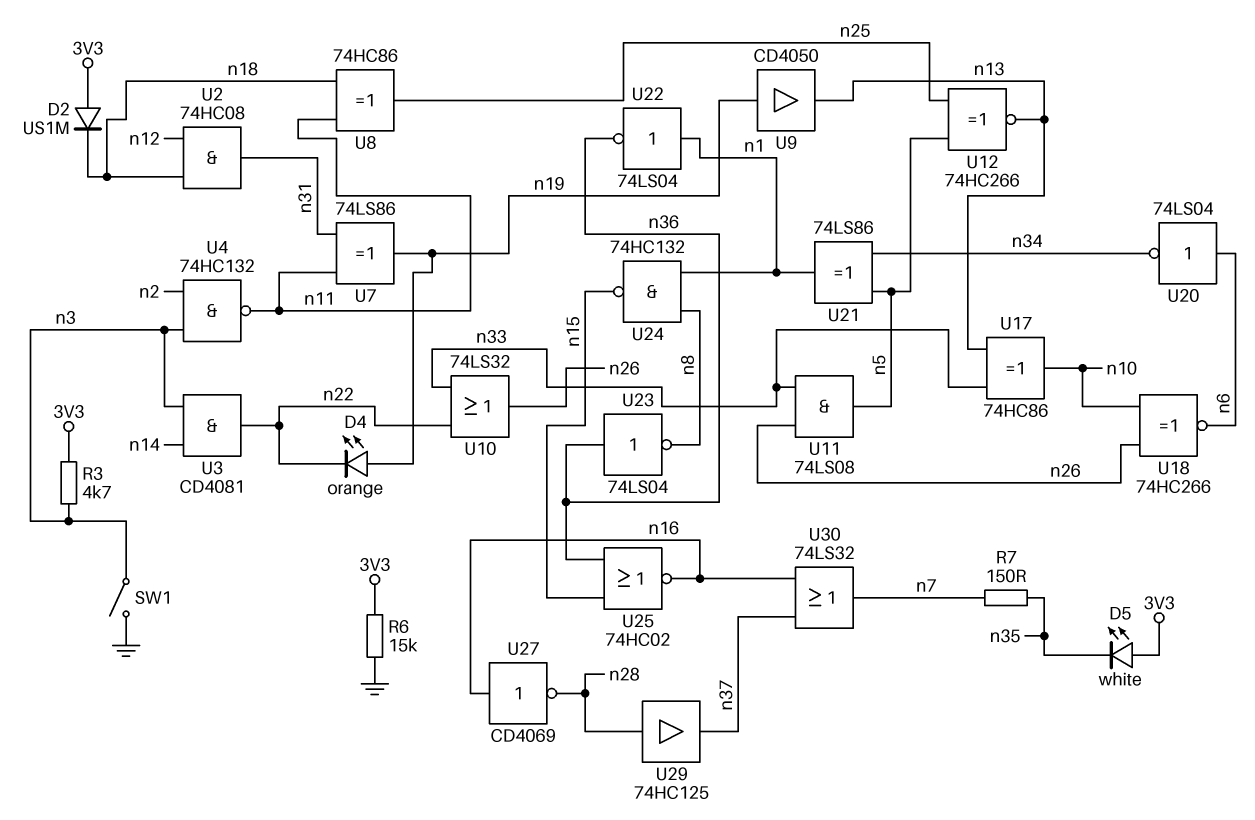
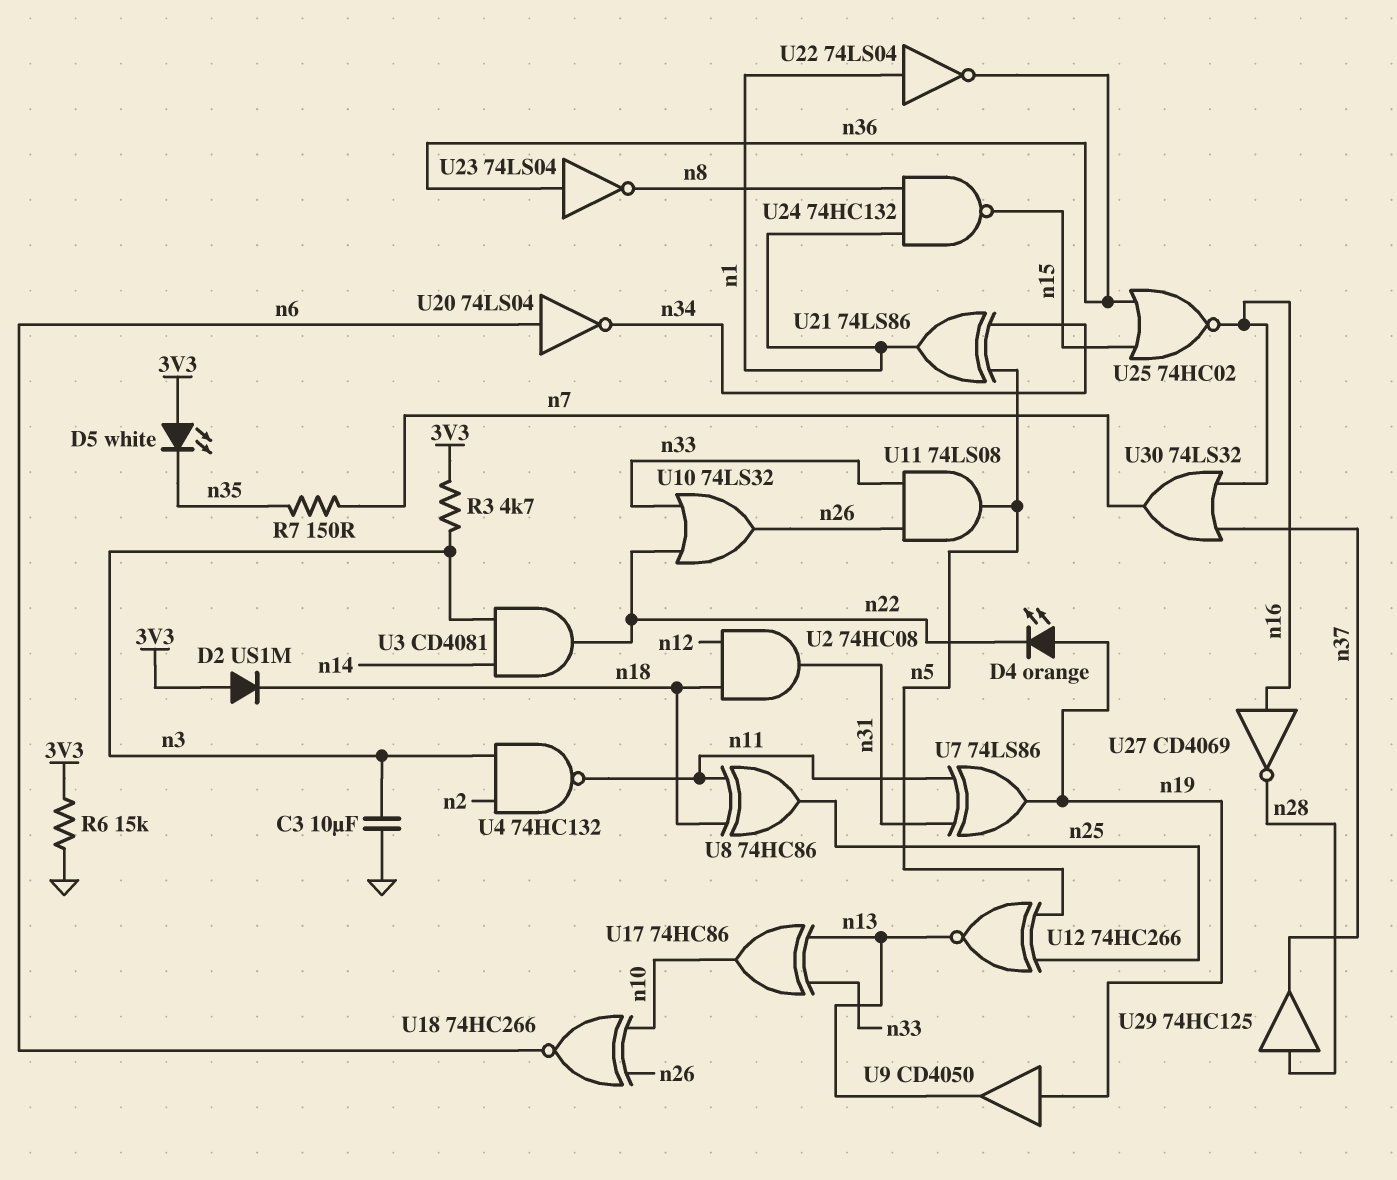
C3: none -> 10uF (GND, n3)
SW1: switch (GND, n3) -> none

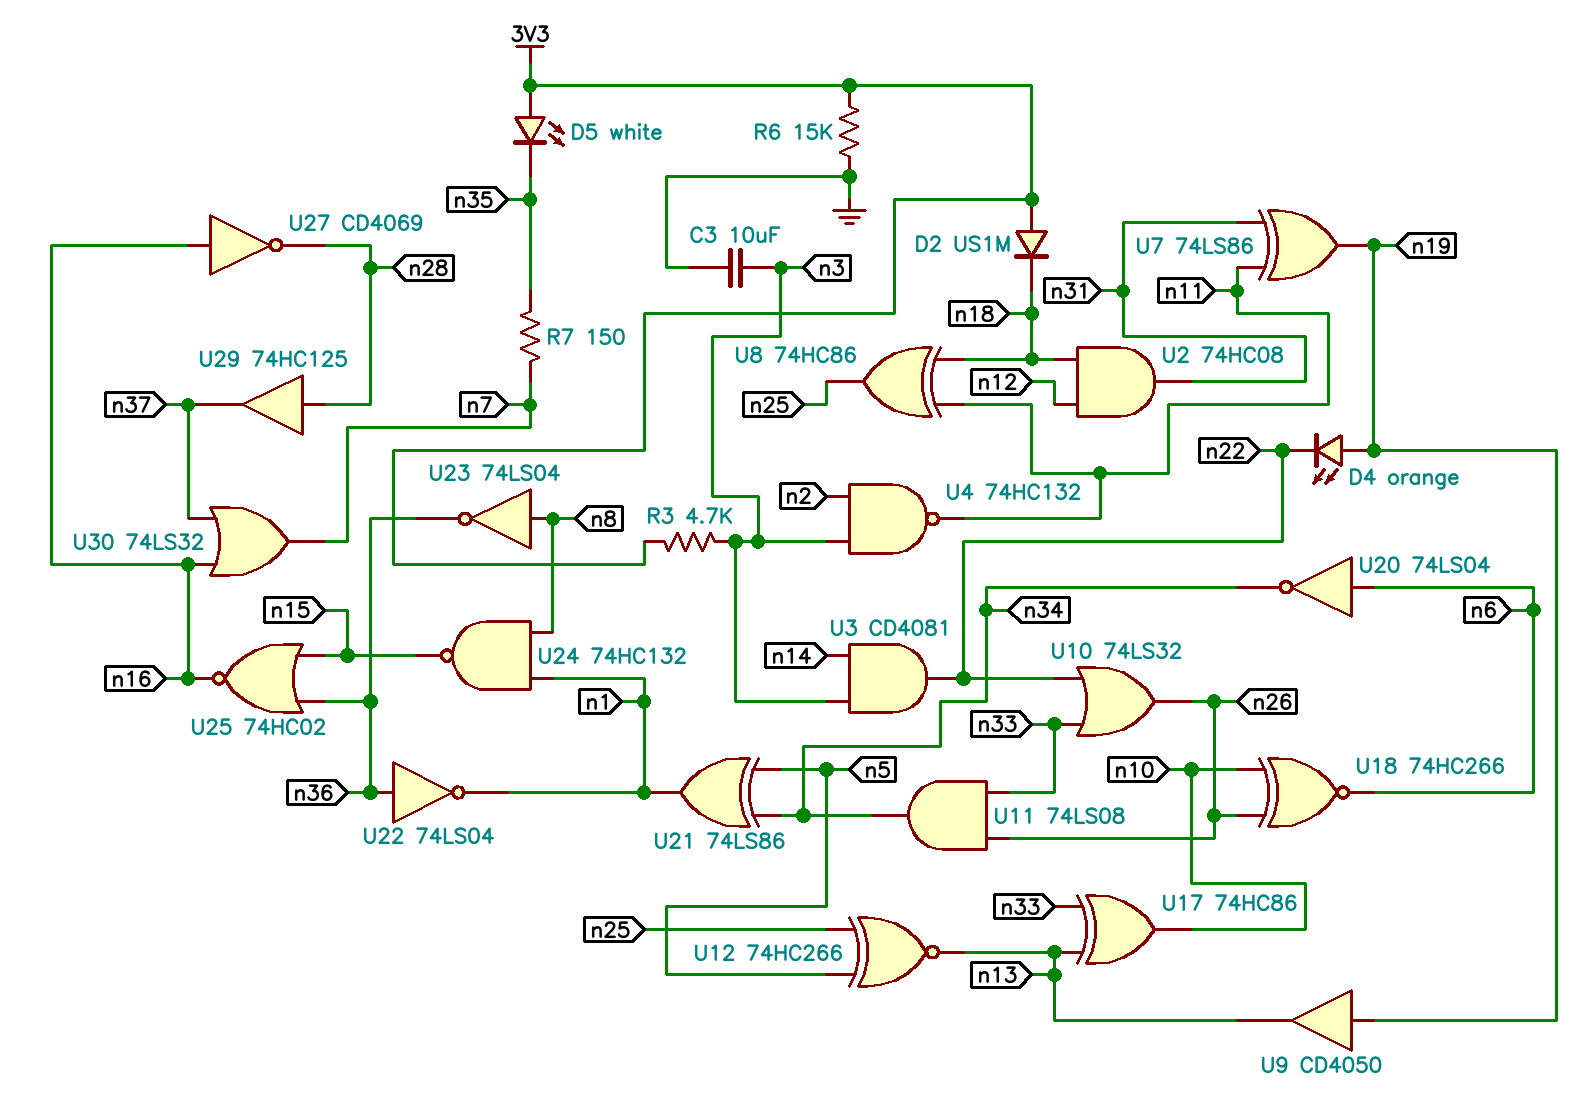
U11: AND 74LS08 (in n26, in n33, out n5) -> AND 74LS08 (in n26, in n33, out n34)
U22: NOT 74LS04 (in n1, out n36) -> NOT 74LS04 (in n36, out n1)
U23: NOT 74LS04 (in n36, out n8) -> NOT 74LS04 (in n8, out n36)

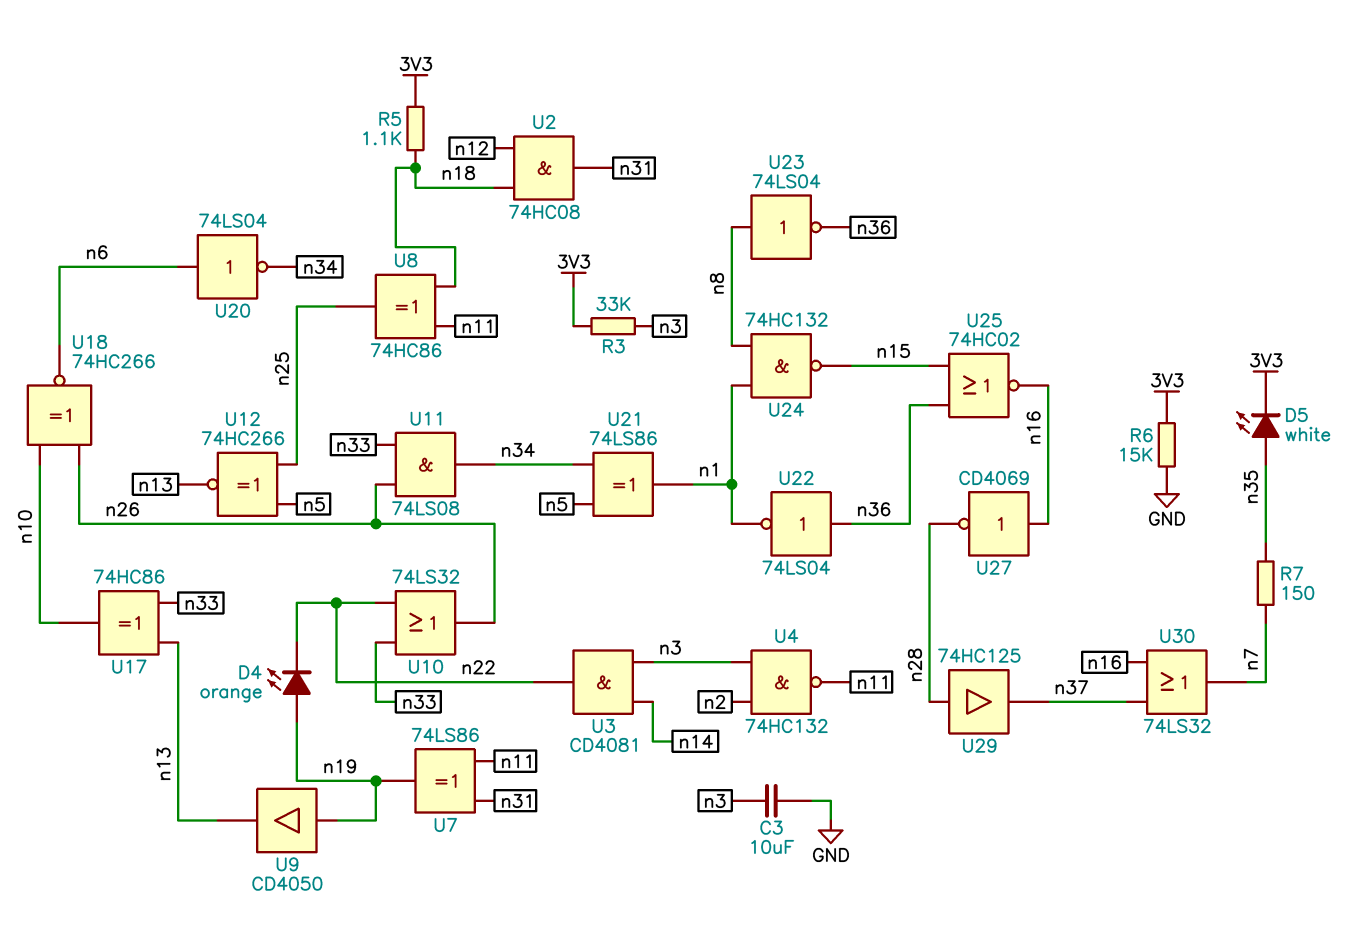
D2: diode US1M (A 3V3, K n18) -> none
D5: LED white (A 3V3, K n35) -> LED white (A n35, K 3V3)
R3: 4.7k (3V3, n3) -> 33k (3V3, n3)
R5: none -> 1.1k (3V3, n18)

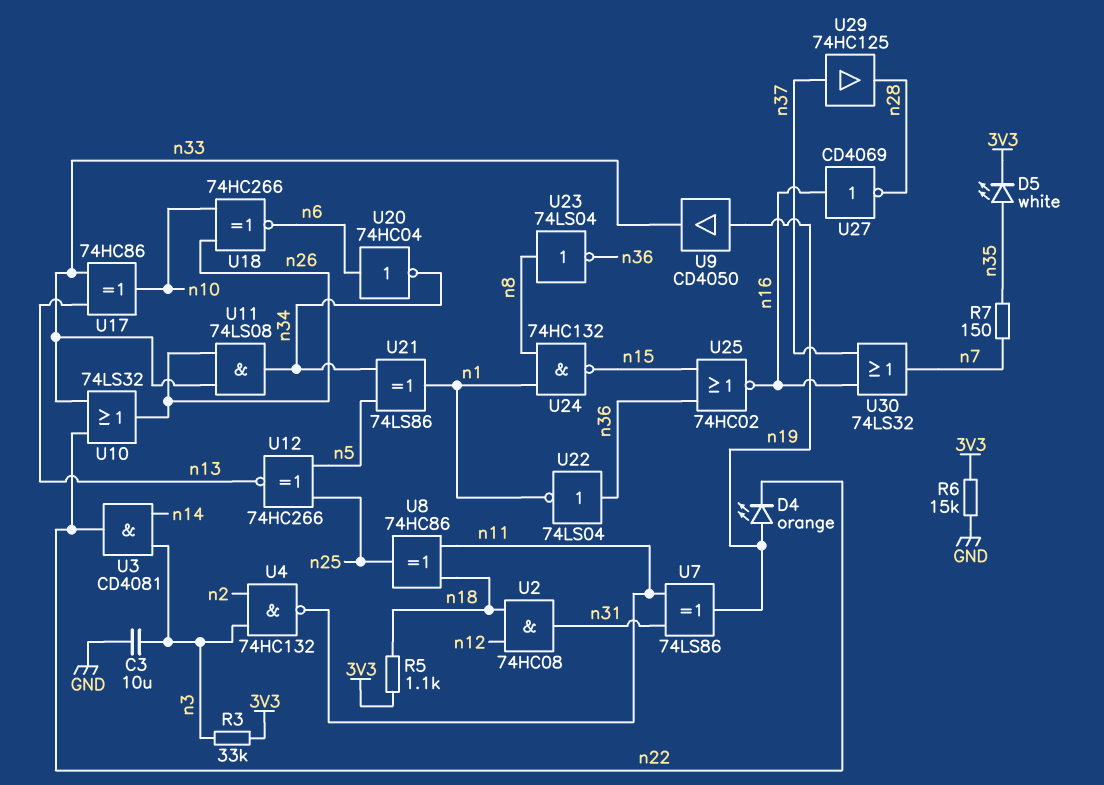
U9: buffer CD4050 (in n19, out n13) -> buffer CD4050 (in n19, out n33)
U20: NOT 74LS04 (in n6, out n34) -> NOT 74HC04 (in n6, out n34)
U29: buffer 74HC125 (in n28, out n37) -> buffer 74HC125 (in n37, out n28)

